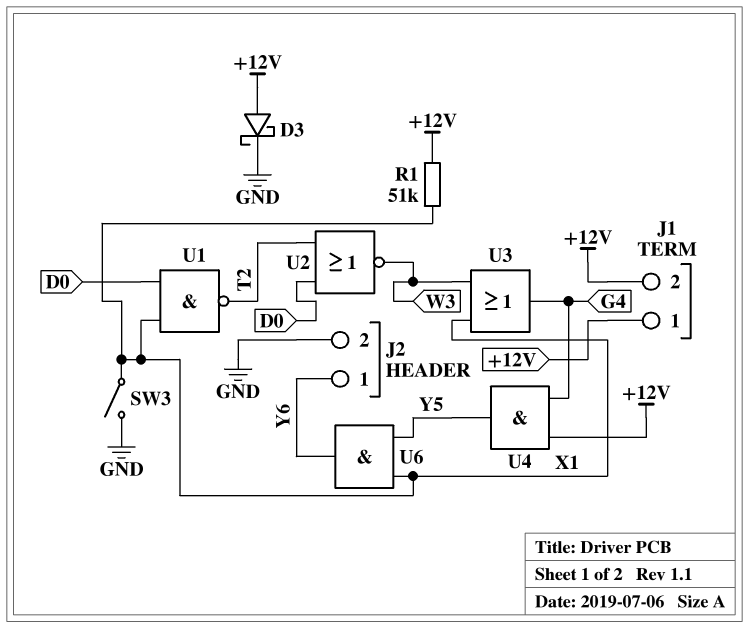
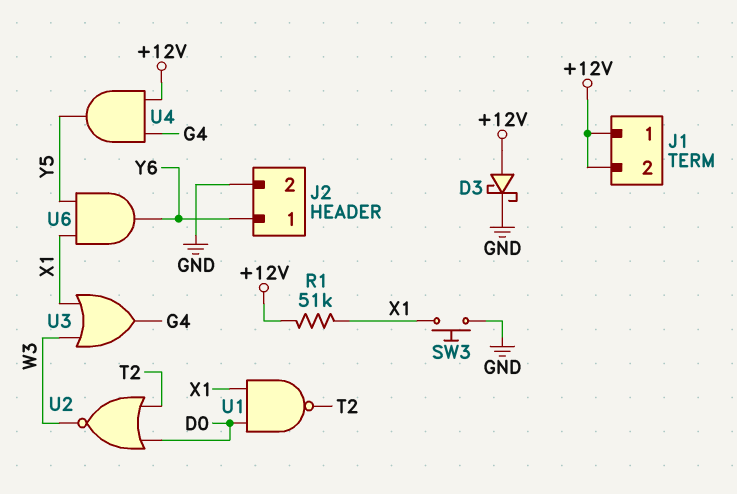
SW3: switch (GND, X1) -> button (GND, X1)

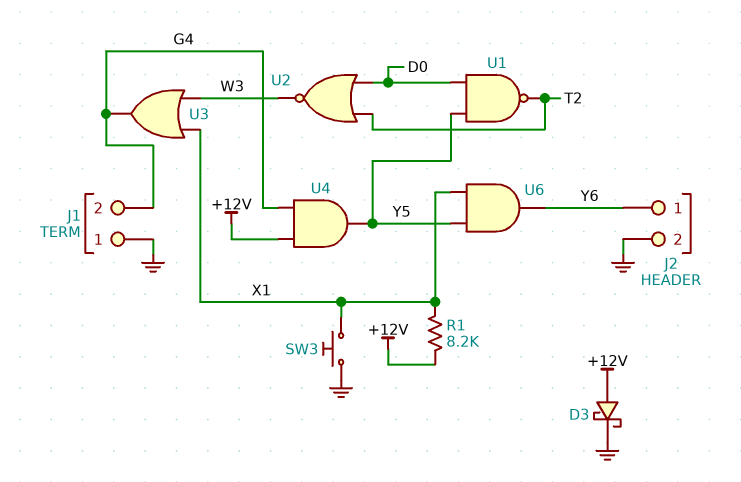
J1 pin 1: +12V -> GND
J1 pin 2: +12V -> G4
R1: 51k (+12V, X1) -> 8.2k (+12V, X1)
U1: NAND (in D0, in X1, out T2) -> NAND (in D0, in Y5, out T2)

